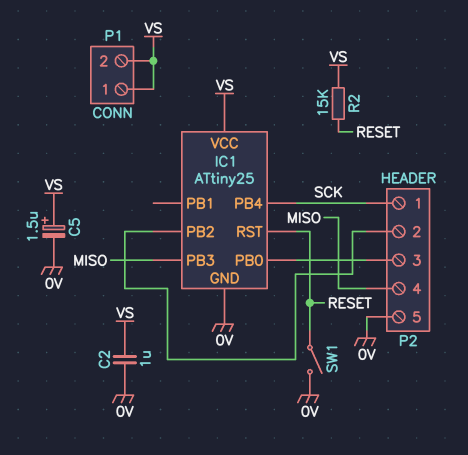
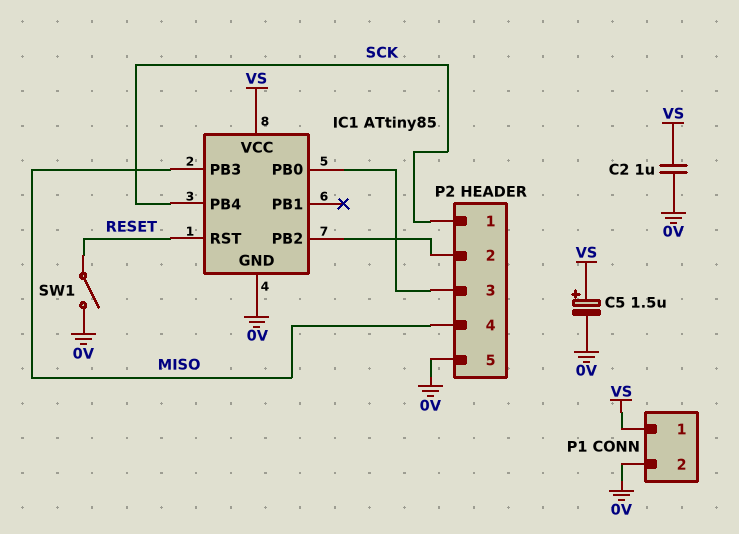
IC1: ATtiny25 -> ATtiny85
P1 pin 2: VS -> 0V
R2: 15k (RESET, VS) -> none

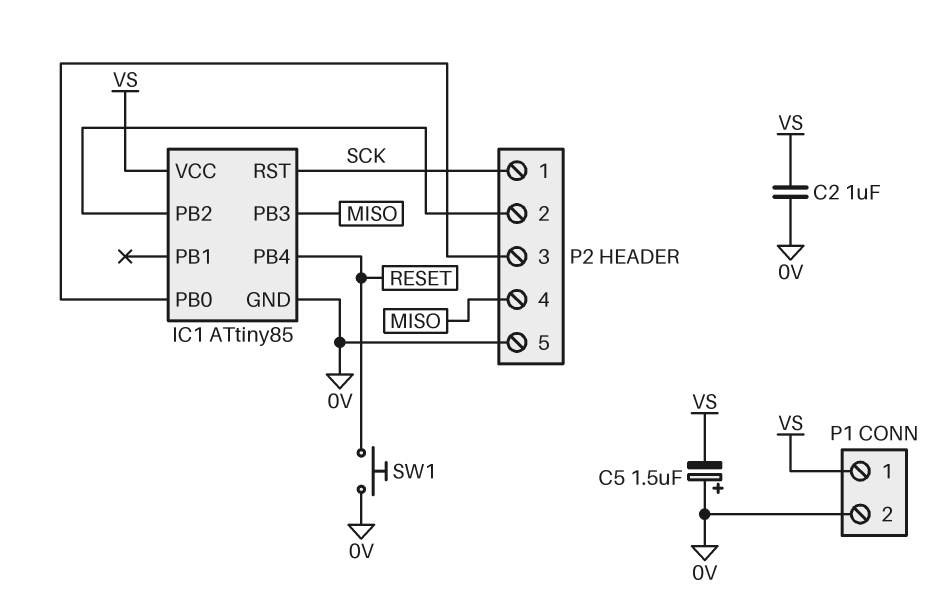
C5: 1.5uF (plus VS, minus 0V) -> 1.5uF (plus 0V, minus VS)
IC1 pin PB4: SCK -> RESET
IC1 pin RST: RESET -> SCK
SW1: switch (0V, RESET) -> button (0V, RESET)

